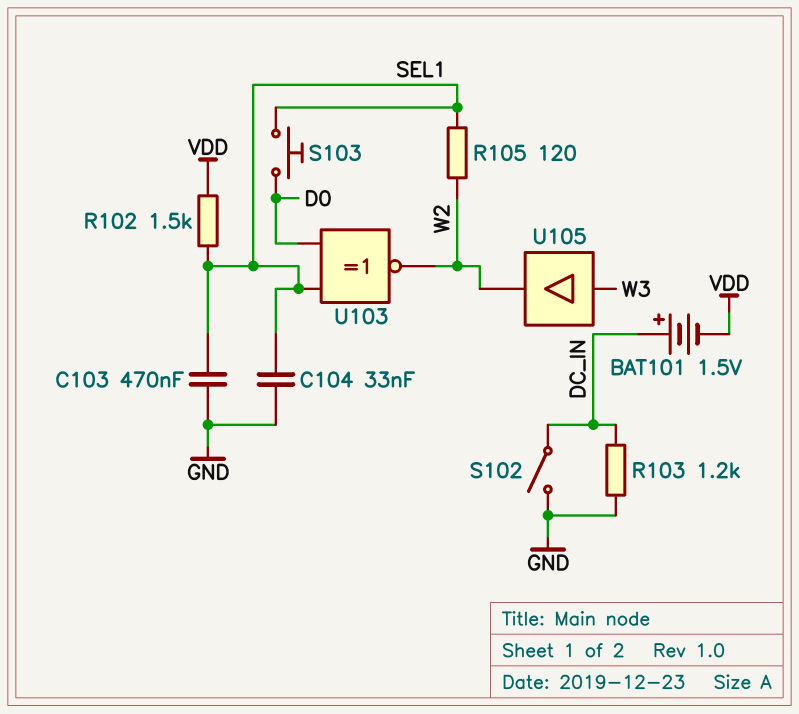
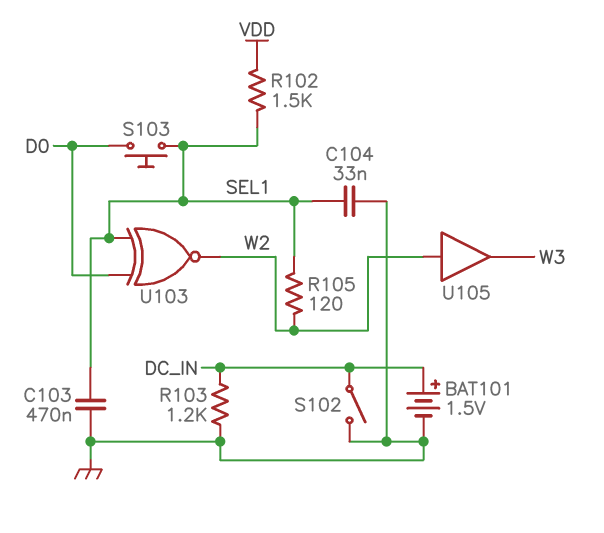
BAT101: 1.5V (plus DC_IN, minus VDD) -> 1.5V (plus DC_IN, minus GND)
U105: buffer (in W3, out W2) -> buffer (in W2, out W3)

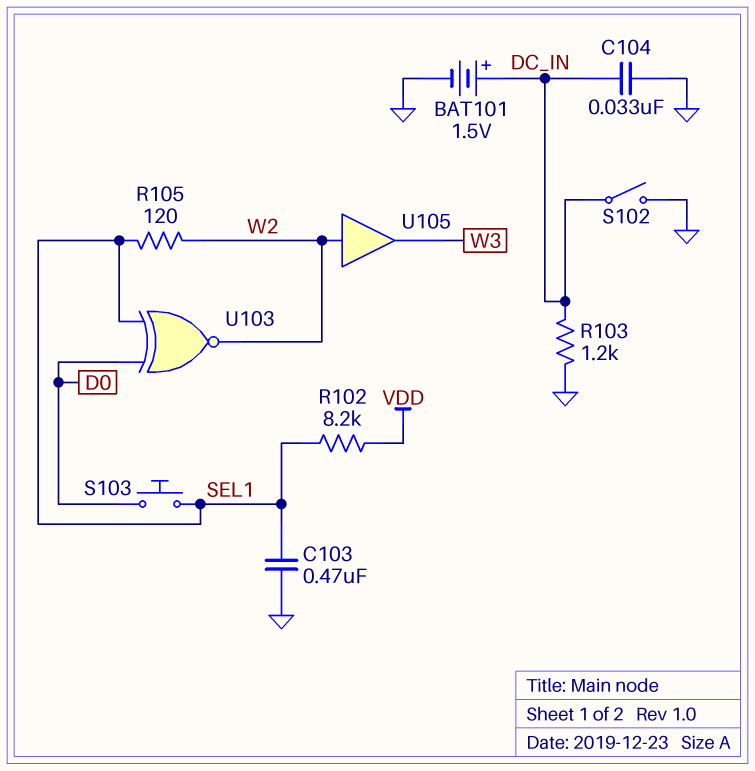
C104: 33nF (GND, SEL1) -> 33nF (DC_IN, GND)
R102: 1.5k (SEL1, VDD) -> 8.2k (SEL1, VDD)

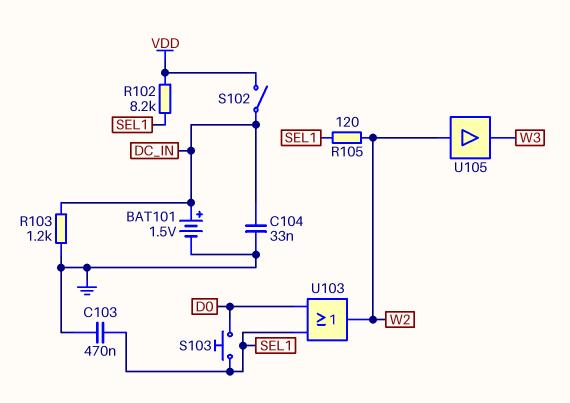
S102: switch (DC_IN, GND) -> switch (DC_IN, VDD)
U103: XNOR (in D0, in SEL1, out W2) -> OR (in D0, in SEL1, out W2)

